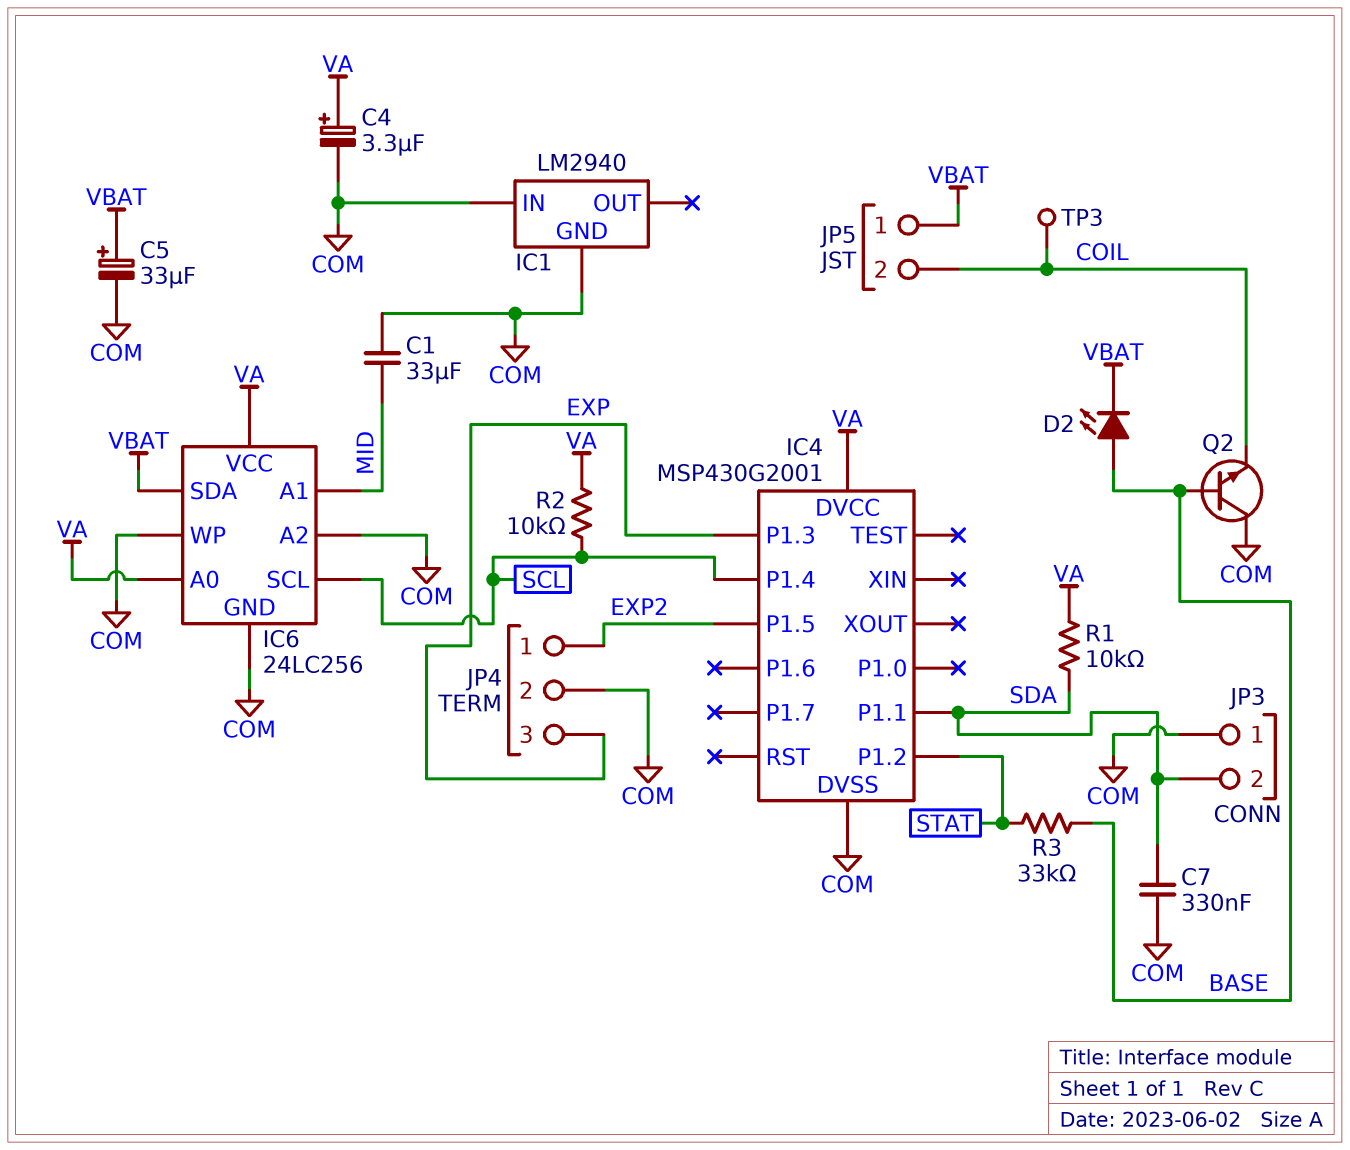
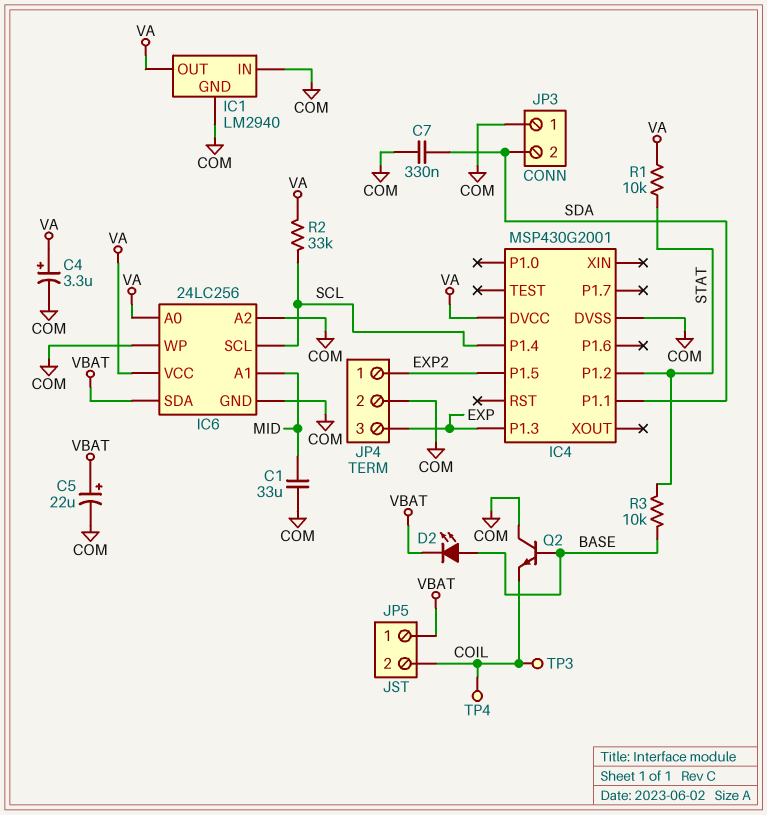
C5: 33uF (plus VBAT, minus COM) -> 22uF (plus VBAT, minus COM)
IC1 pin OUT: none -> VA
R1: 10k (SDA, VA) -> 10k (STAT, VA)
R2: 10k (SCL, VA) -> 33k (SCL, VA)
R3: 33k (BASE, STAT) -> 10k (BASE, STAT)
TP4: none -> test point (COIL)

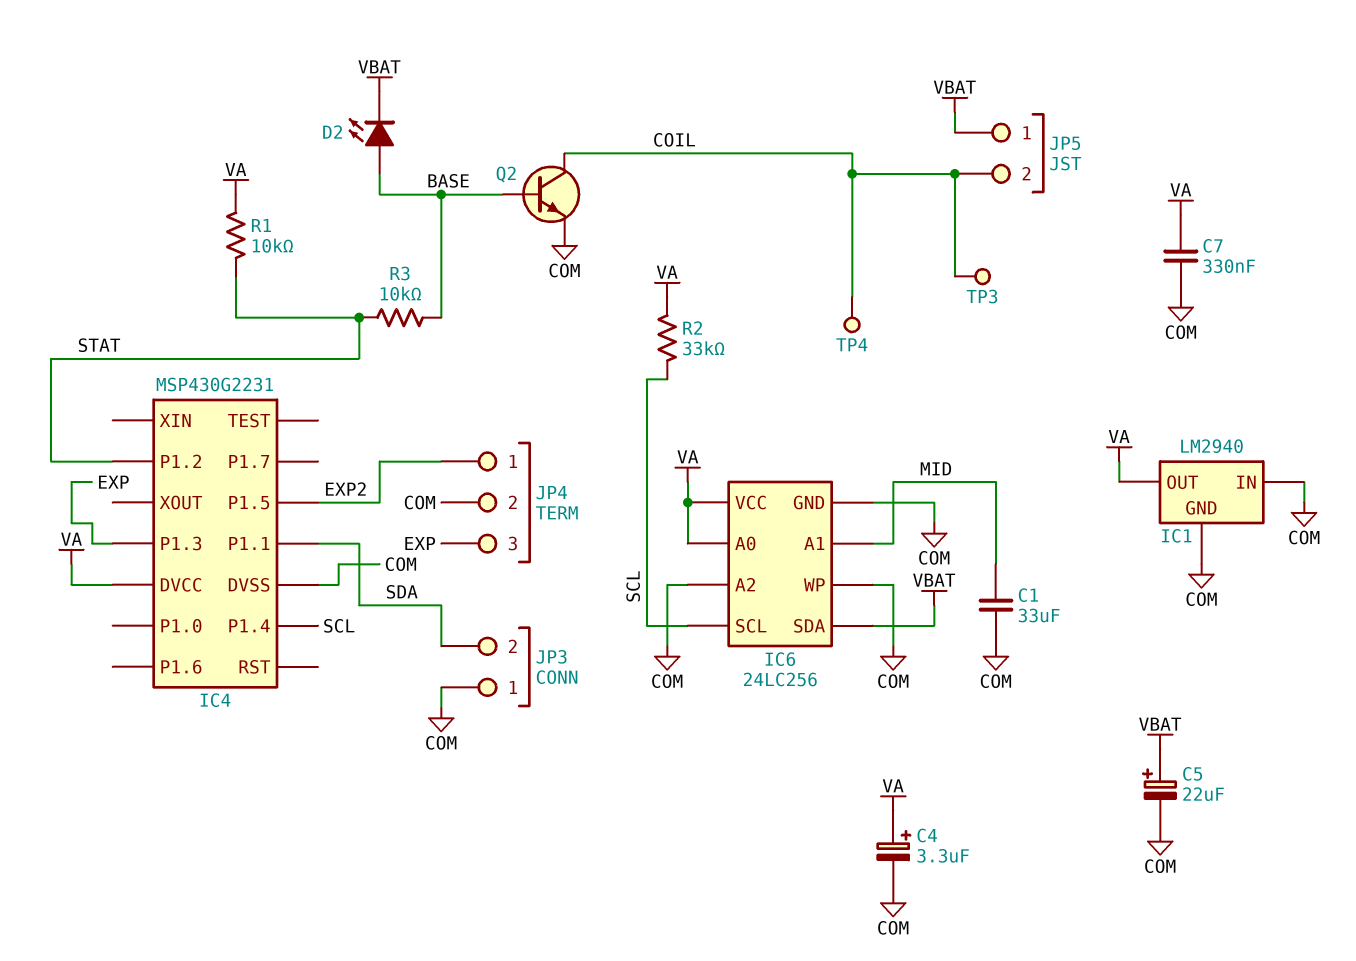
C7: 330nF (COM, SDA) -> 330nF (COM, VA)
IC4: MSP430G2001 -> MSP430G2231
Q2: NPN (B BASE, C COM, E COIL) -> NPN (B BASE, C COIL, E COM)

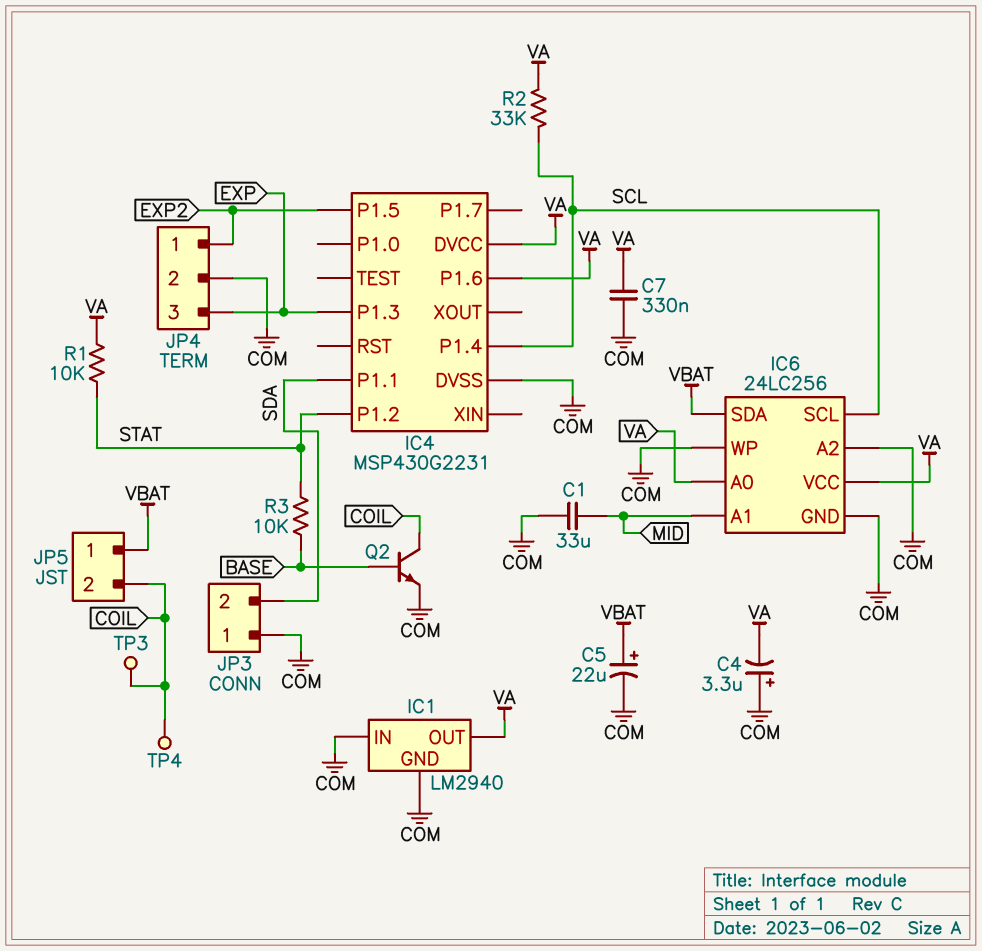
C4: 3.3uF (plus VA, minus COM) -> 3.3uF (plus COM, minus VA)
D2: LED (A BASE, K VBAT) -> none
IC4 pin P1.6: none -> VA

